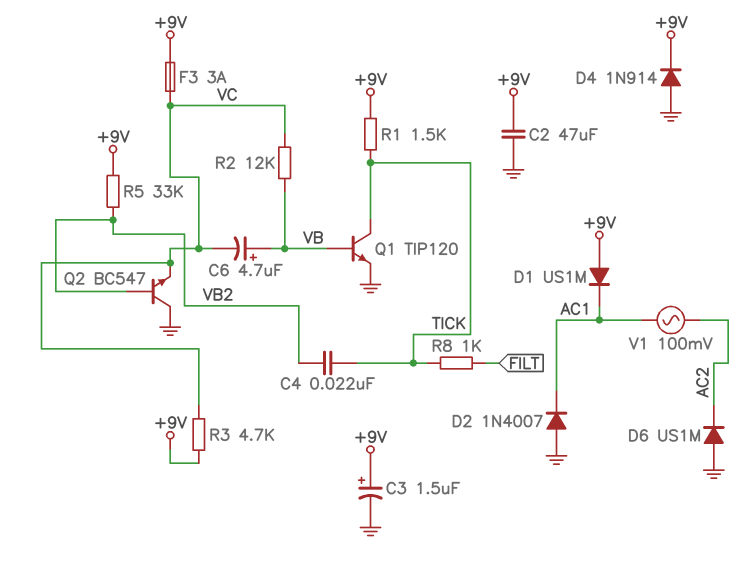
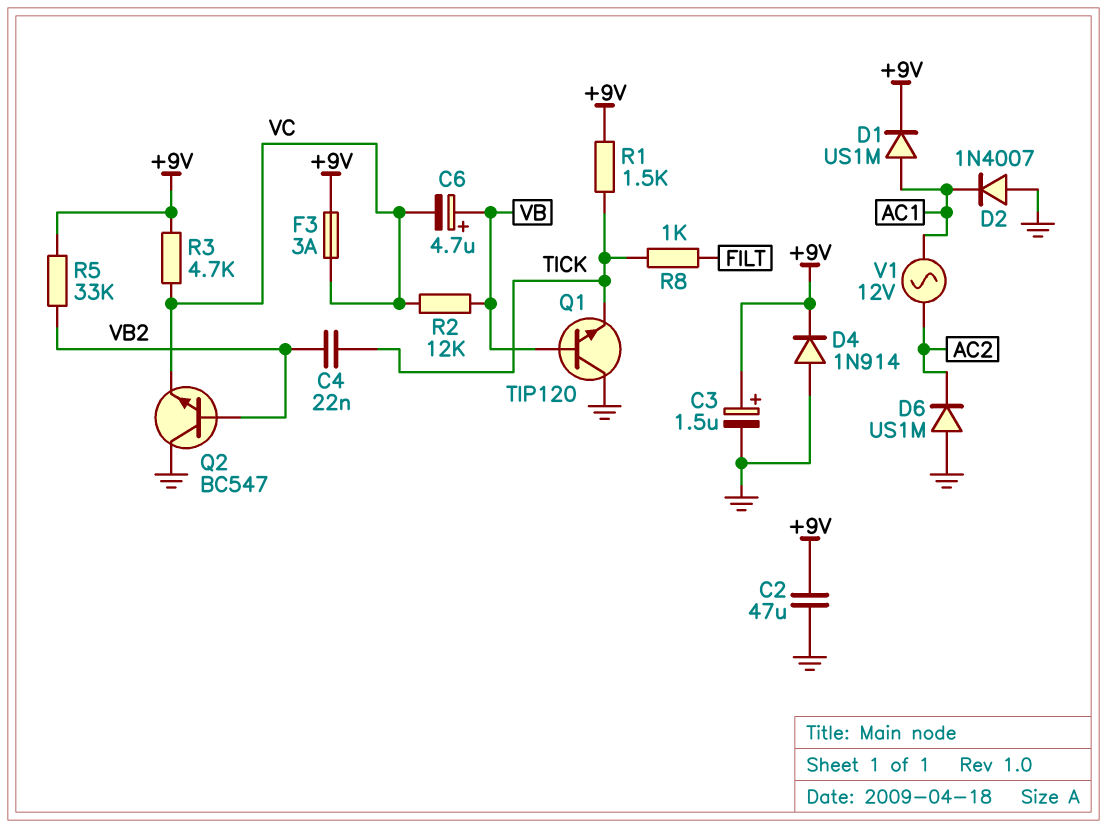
D1: diode US1M (A +9V, K AC1) -> diode US1M (A AC1, K +9V)
Q1: NPN TIP120 (B VB, C TICK, E GND) -> NPN TIP120 (B VB, C GND, E TICK)
V1: AC 100mV (AC1, AC2) -> AC 12V (AC1, AC2)

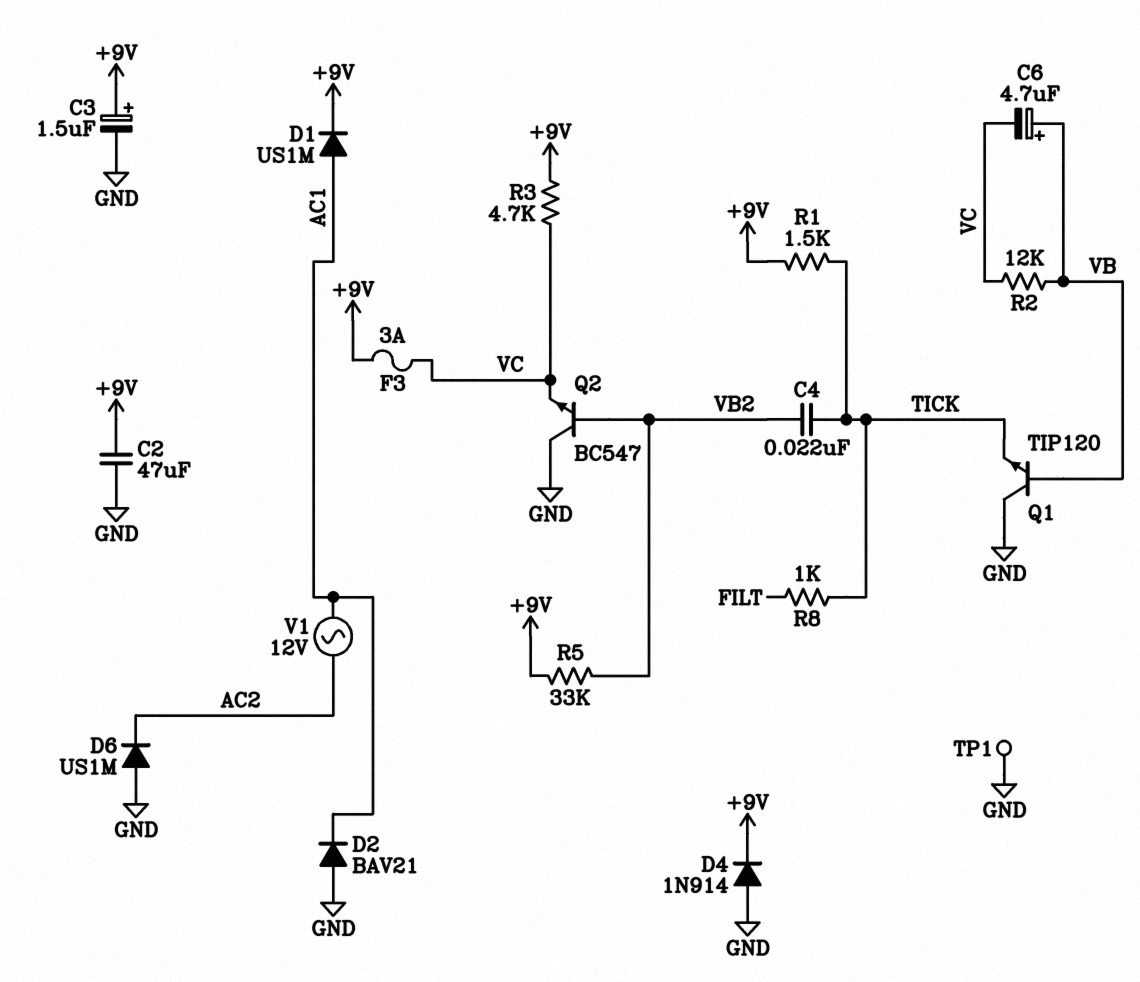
D2: diode 1N4007 (A GND, K AC1) -> diode BAV21 (A GND, K AC1)
TP1: none -> test point (GND)

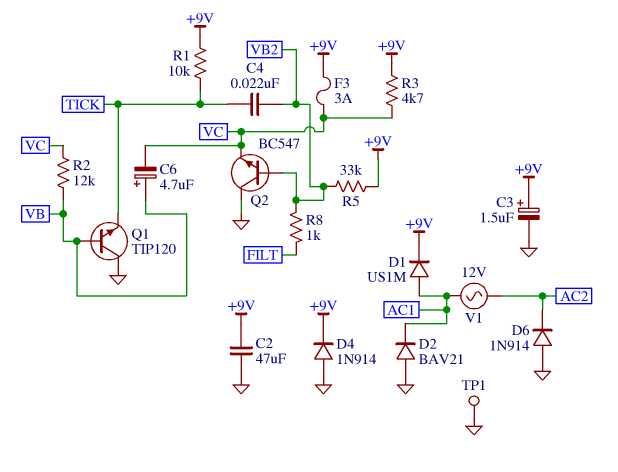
D6: diode US1M (A GND, K AC2) -> diode 1N914 (A GND, K AC2)
R1: 1.5k (+9V, TICK) -> 10k (+9V, TICK)
R8: 1k (FILT, TICK) -> 1k (FILT, VB2)

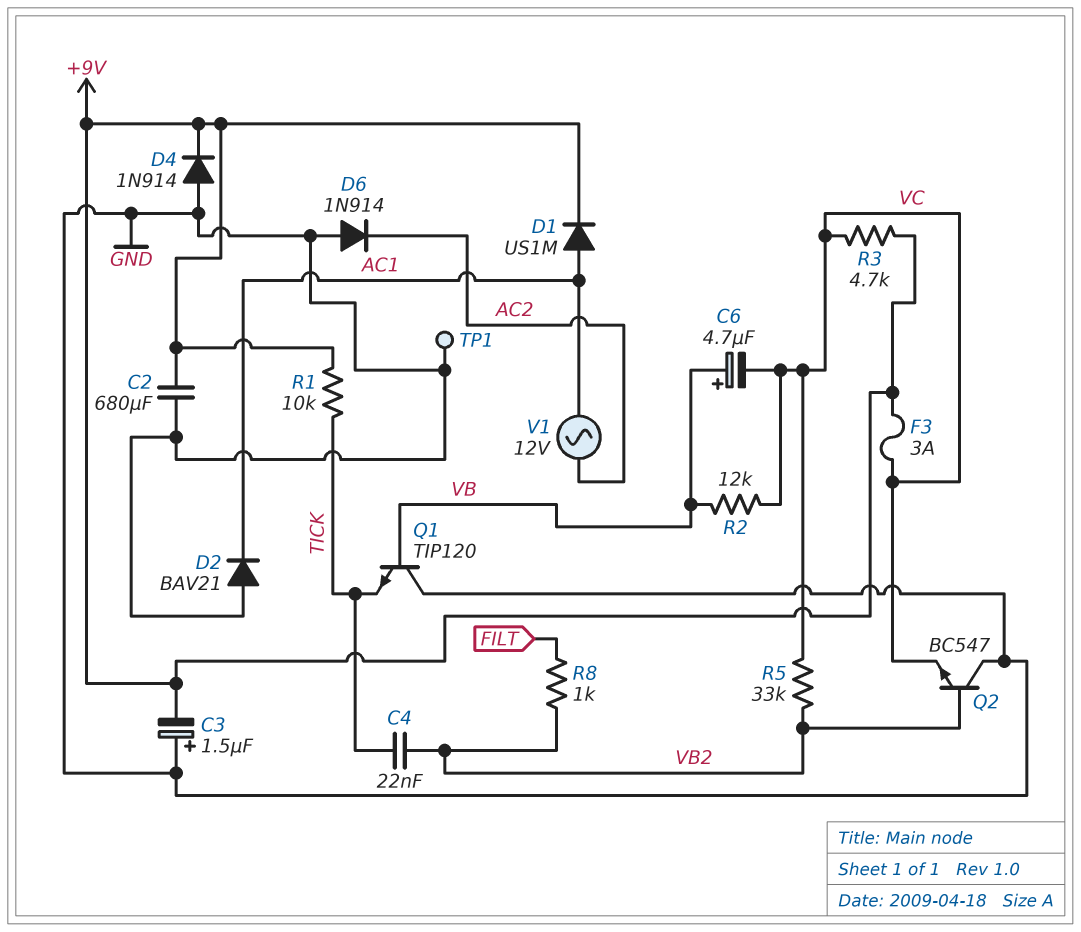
C2: 47uF (+9V, GND) -> 680uF (+9V, GND)
C3: 1.5uF (plus +9V, minus GND) -> 1.5uF (plus GND, minus +9V)
R5: 33k (+9V, VB2) -> 33k (VB2, VC)

